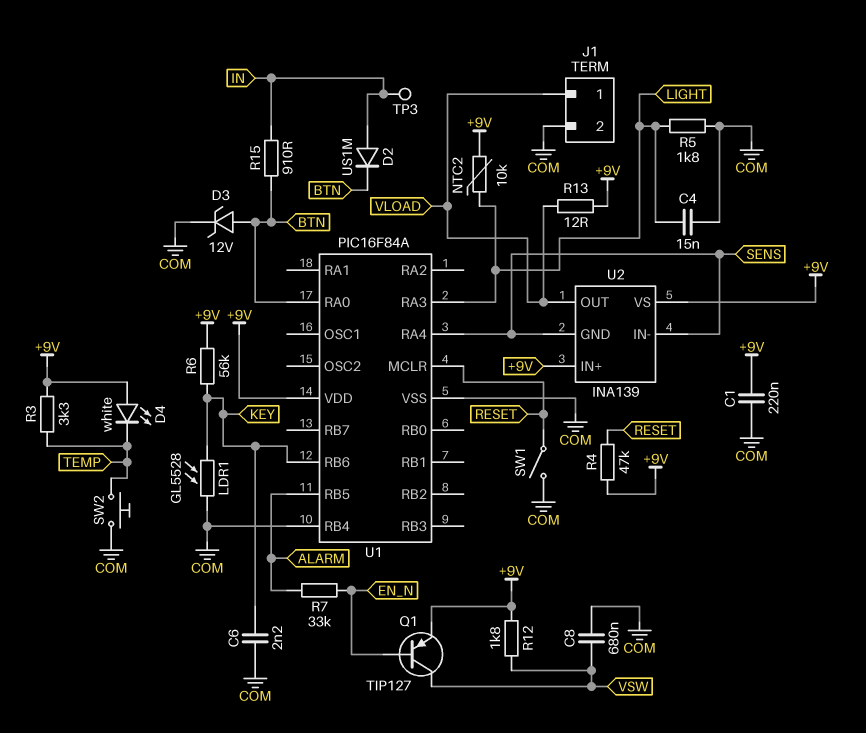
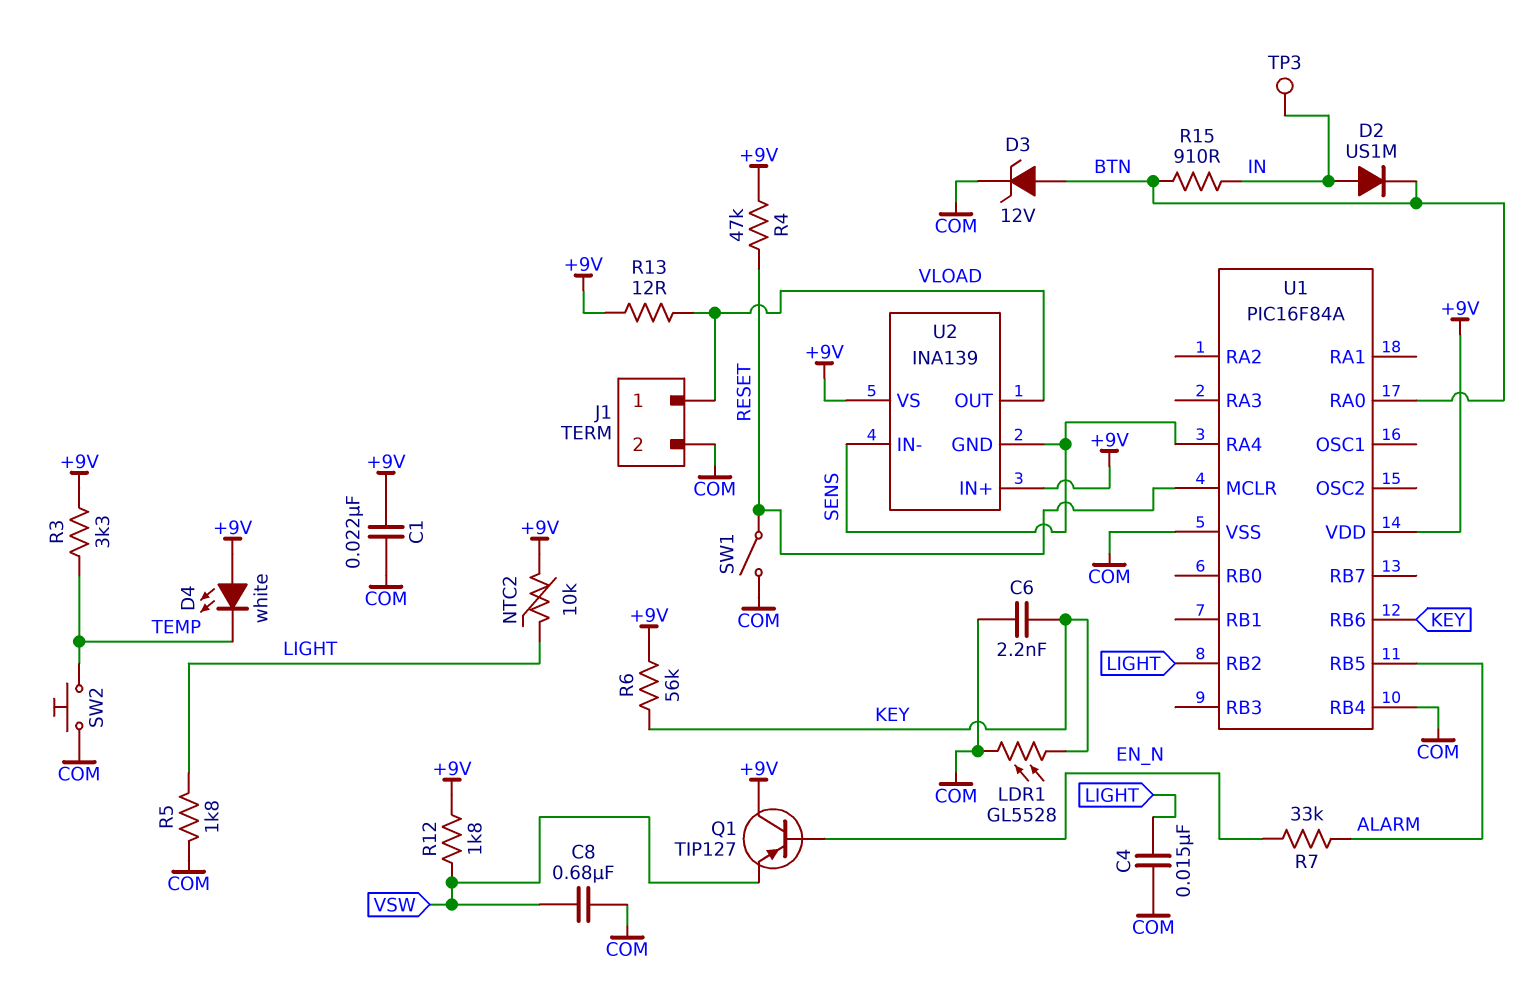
C1: 220nF (+9V, COM) -> 22nF (+9V, COM)
Q1: PNP TIP127 (B EN_N, C VSW, E +9V) -> PNP TIP127 (B EN_N, C +9V, E VSW)
U1 pin RA3: LIGHT -> none
U1 pin RB2: none -> LIGHT

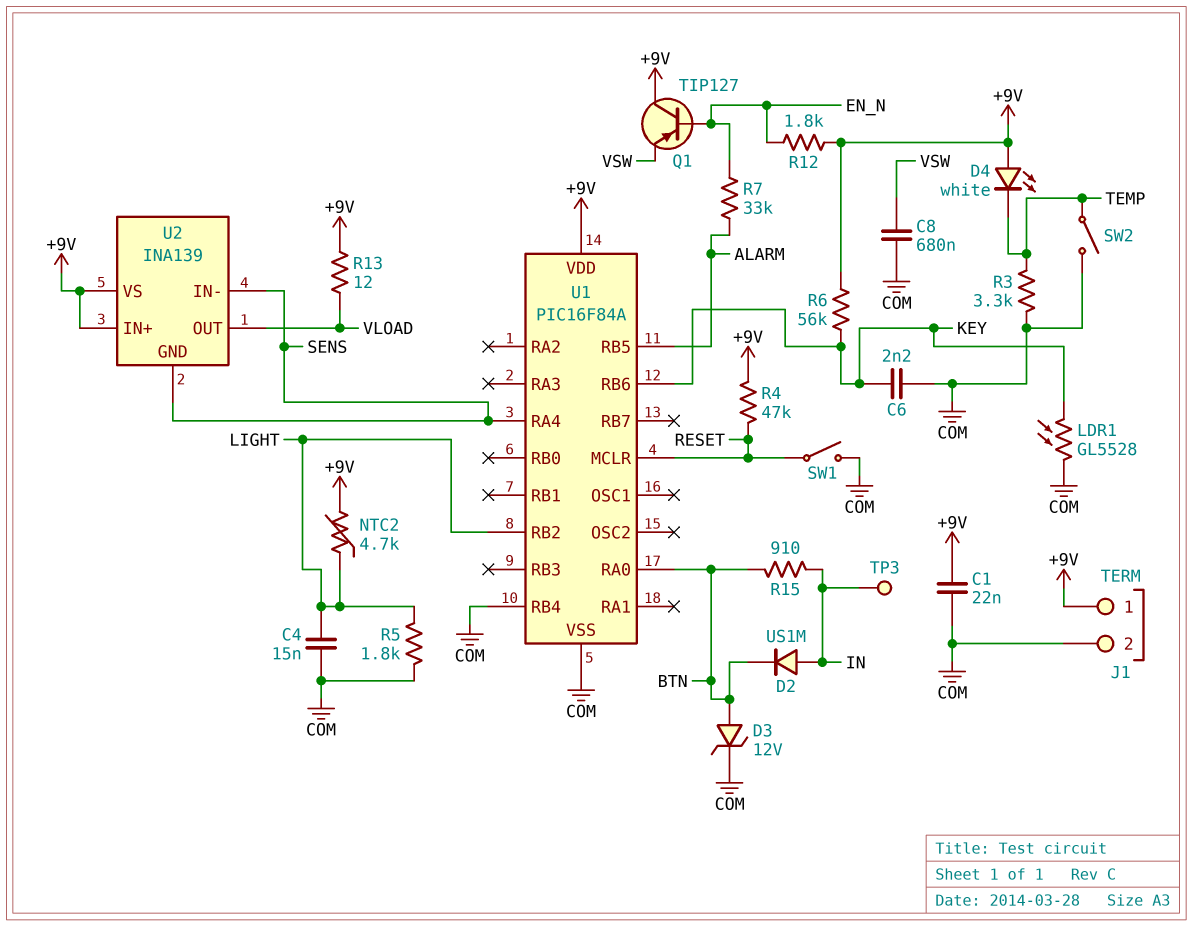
J1 pin 1: VLOAD -> +9V
NTC2: 10k (+9V, LIGHT) -> 4.7k (+9V, LIGHT)
R3: 3.3k (+9V, TEMP) -> 3.3k (COM, TEMP)
R12: 1.8k (+9V, VSW) -> 1.8k (+9V, EN_N)
SW2: button (COM, TEMP) -> switch (COM, TEMP)

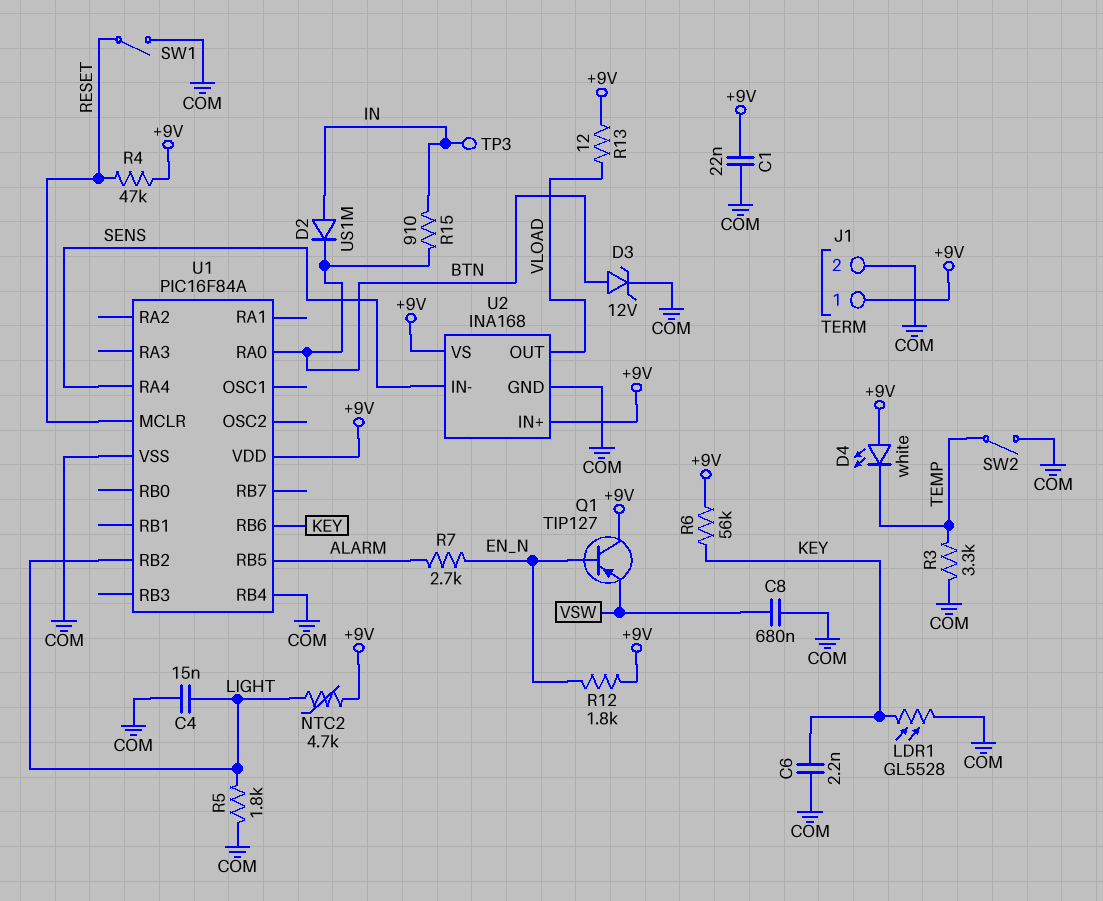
R7: 33k (ALARM, EN_N) -> 2.7k (ALARM, EN_N)
U2: INA139 -> INA168
U2 pin GND: SENS -> COM

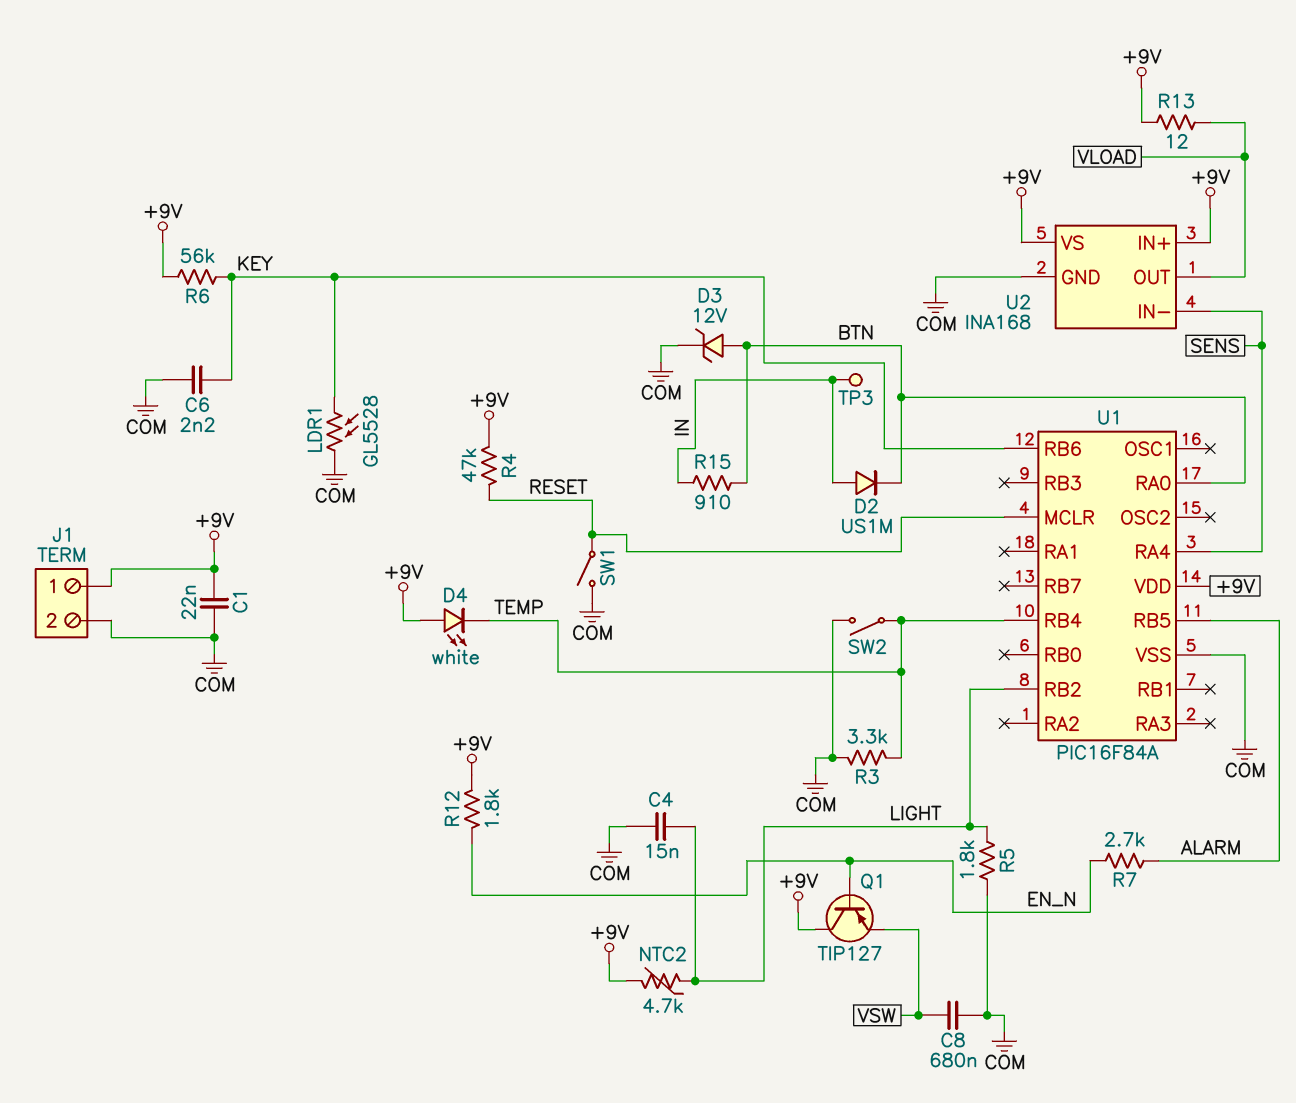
U1 pin RB4: COM -> TEMP

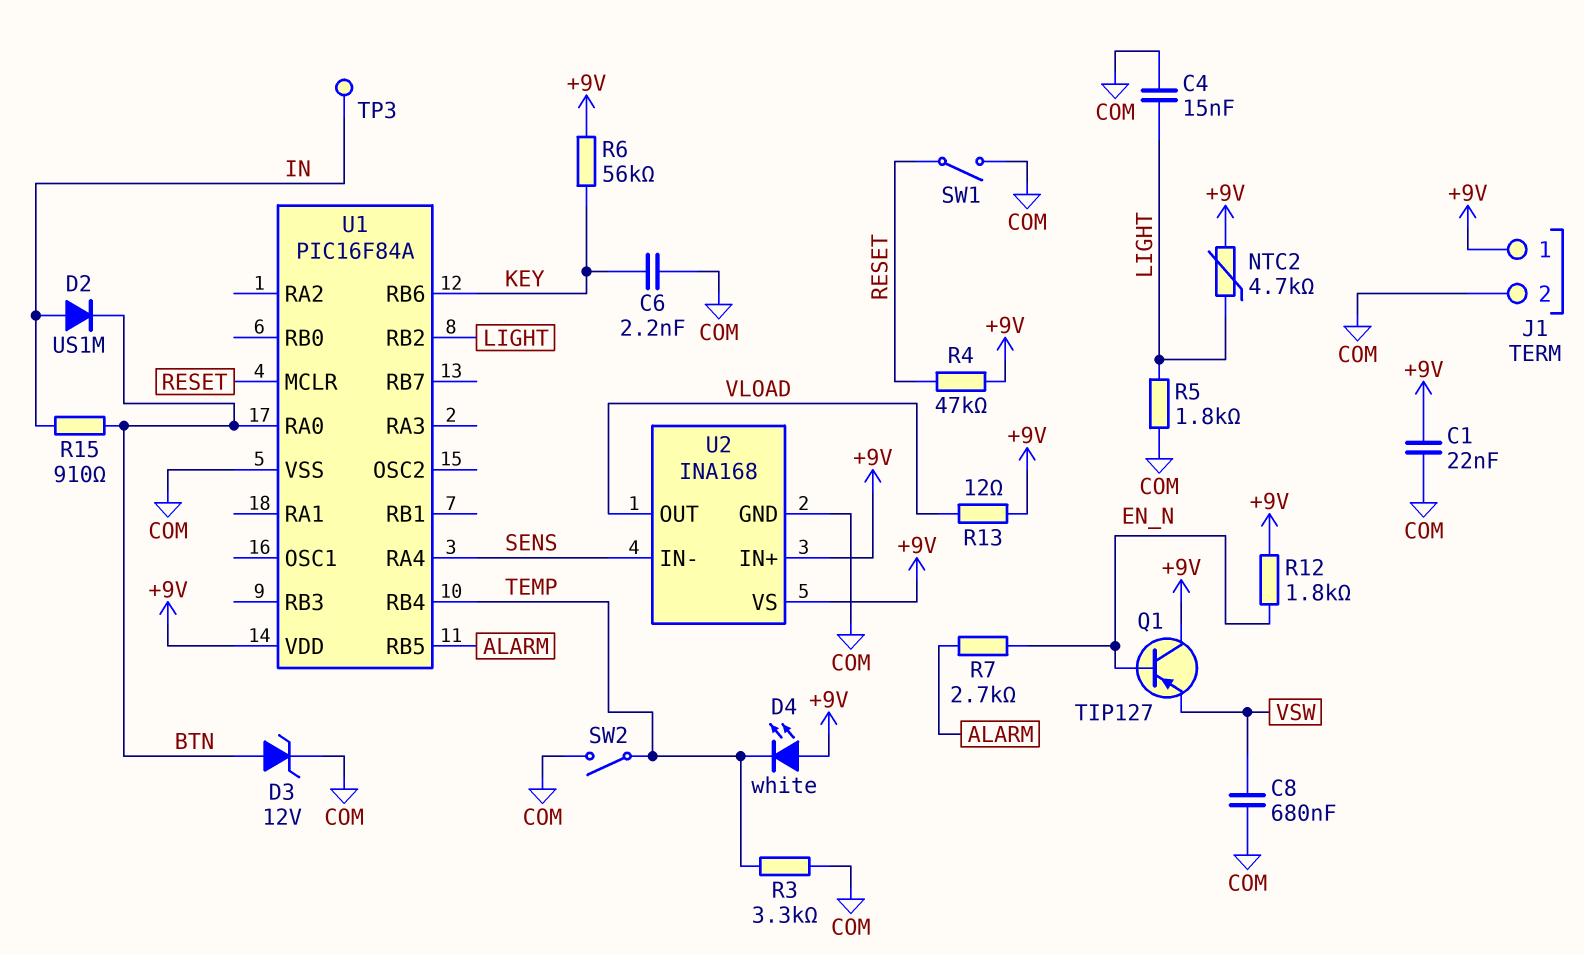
LDR1: GL5528 (COM, KEY) -> none

